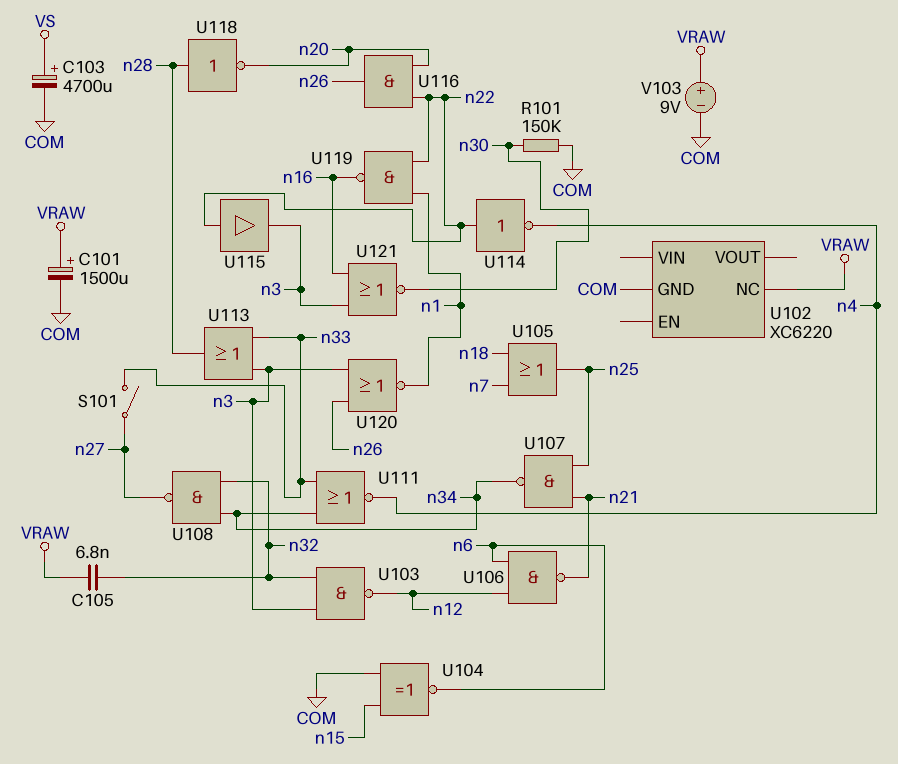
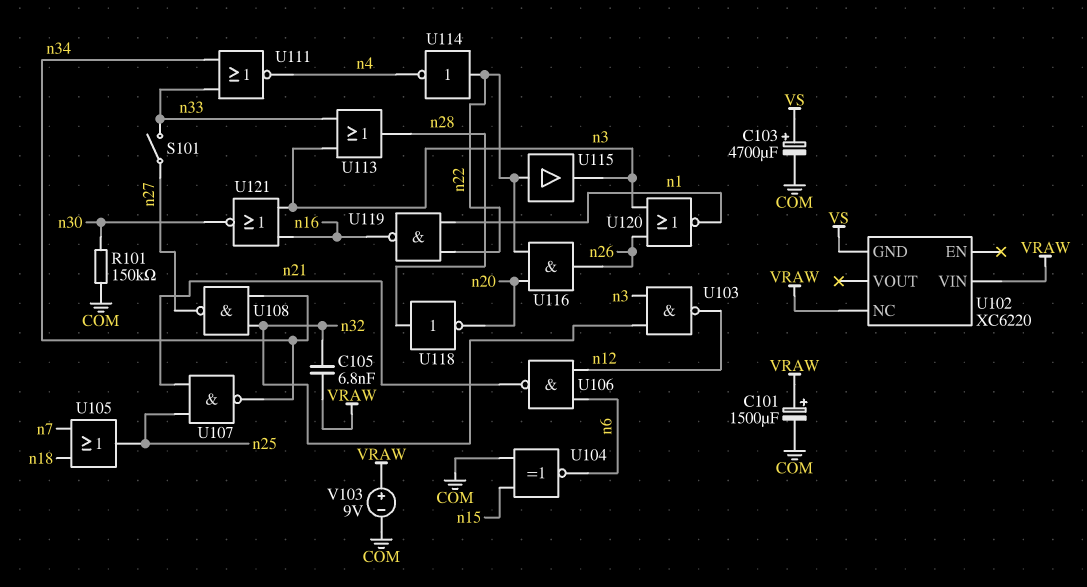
U102 pin GND: COM -> VS
U102 pin VIN: none -> VRAW

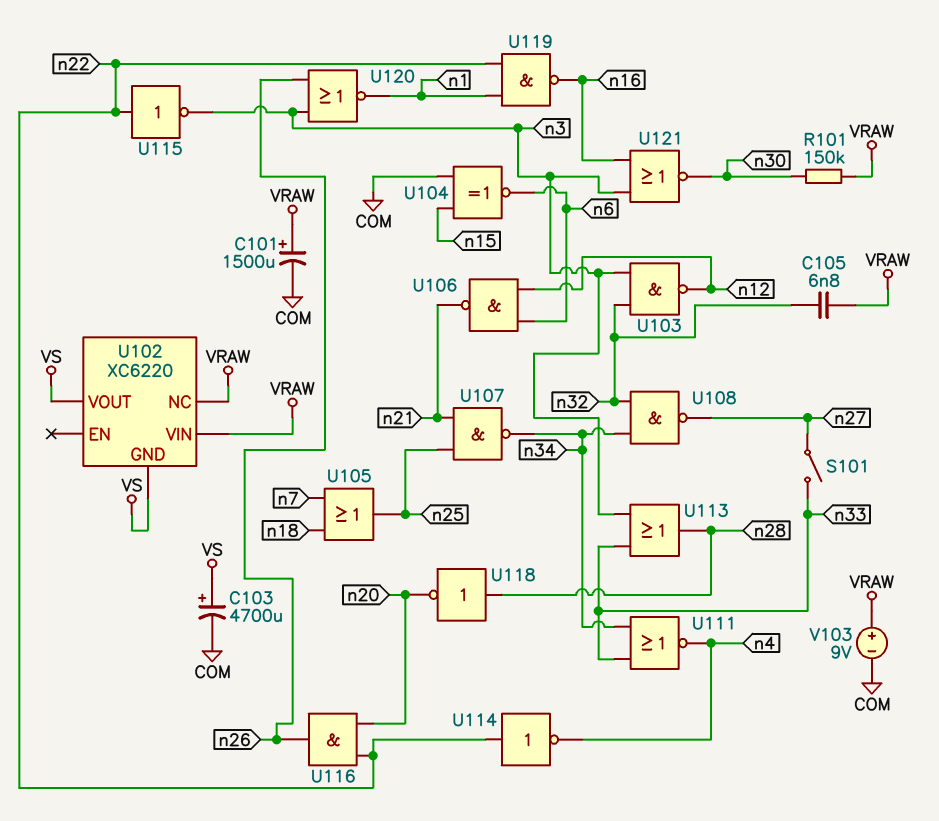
R101: 150k (COM, n30) -> 150k (VRAW, n30)
U102 pin VOUT: none -> VS
U115: buffer (in n22, out n3) -> NOT (in n22, out n3)

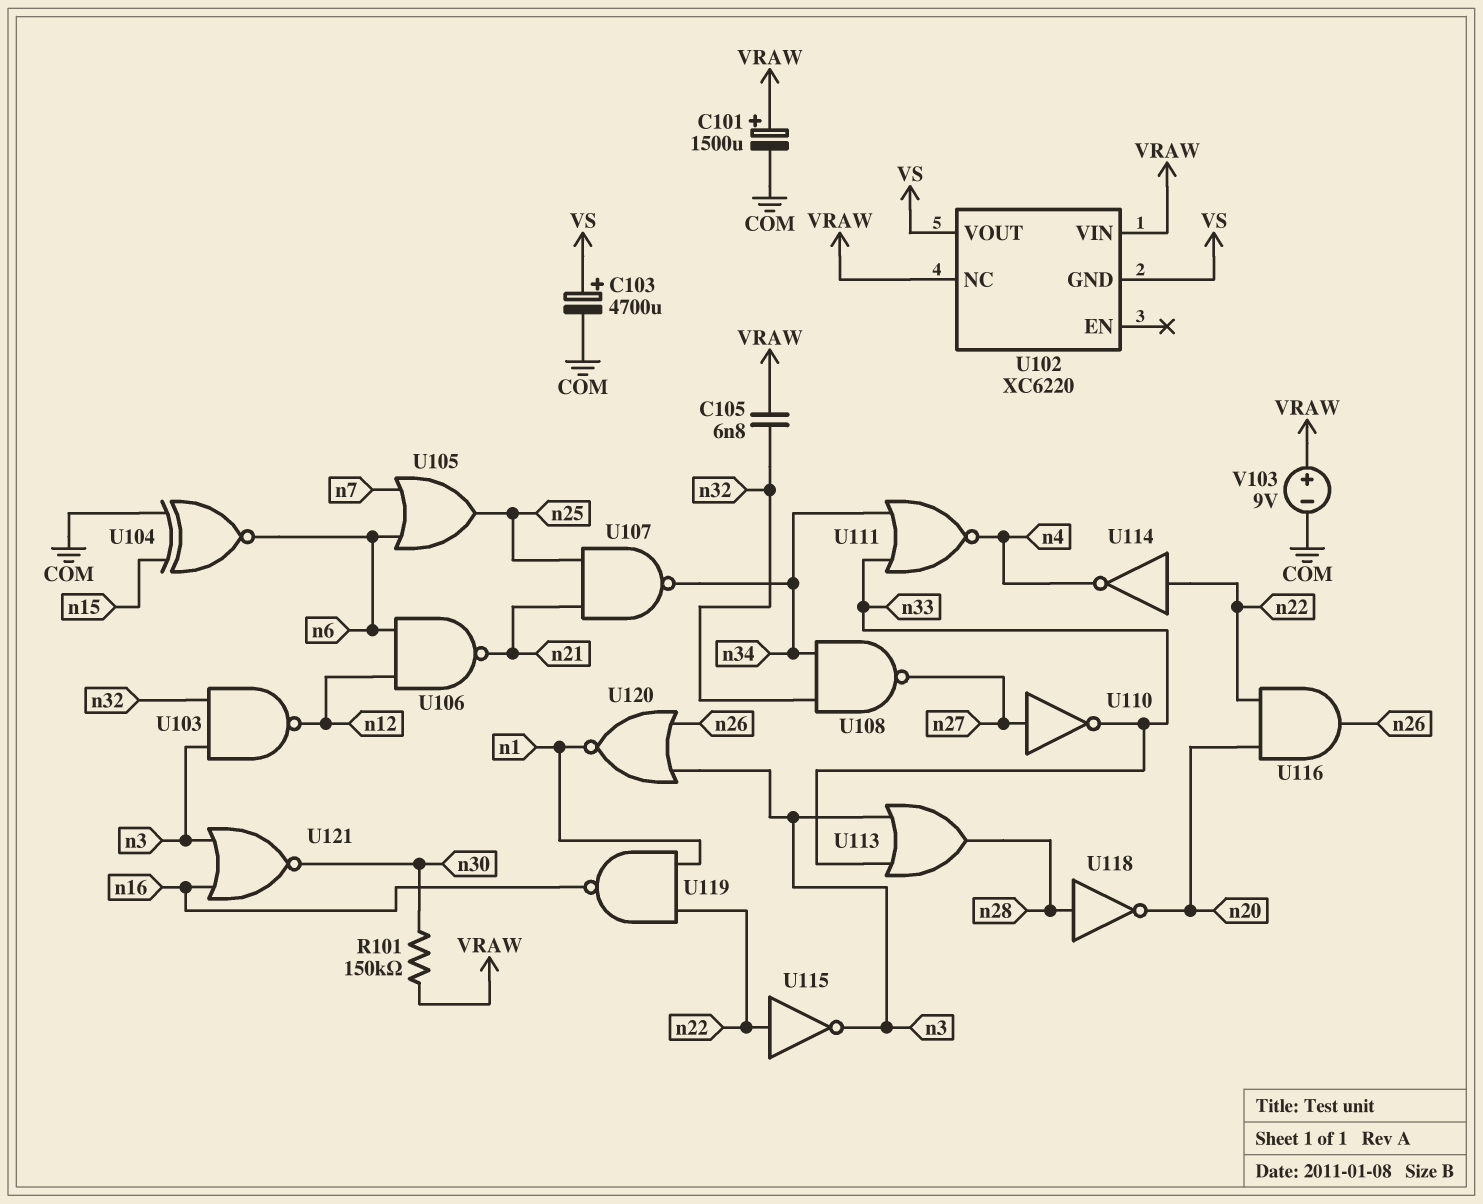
S101: switch (n27, n33) -> none
U105: OR (in n7, in n18, out n25) -> OR (in n6, in n7, out n25)
U110: none -> NOT (in n27, out n33)

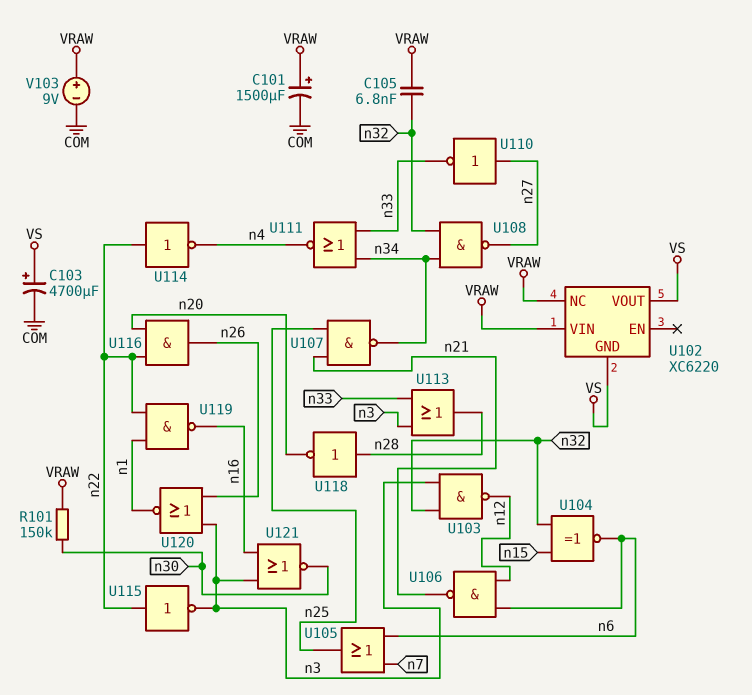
U104: XNOR (in COM, in n15, out n6) -> XNOR (in n15, in n32, out n6)

